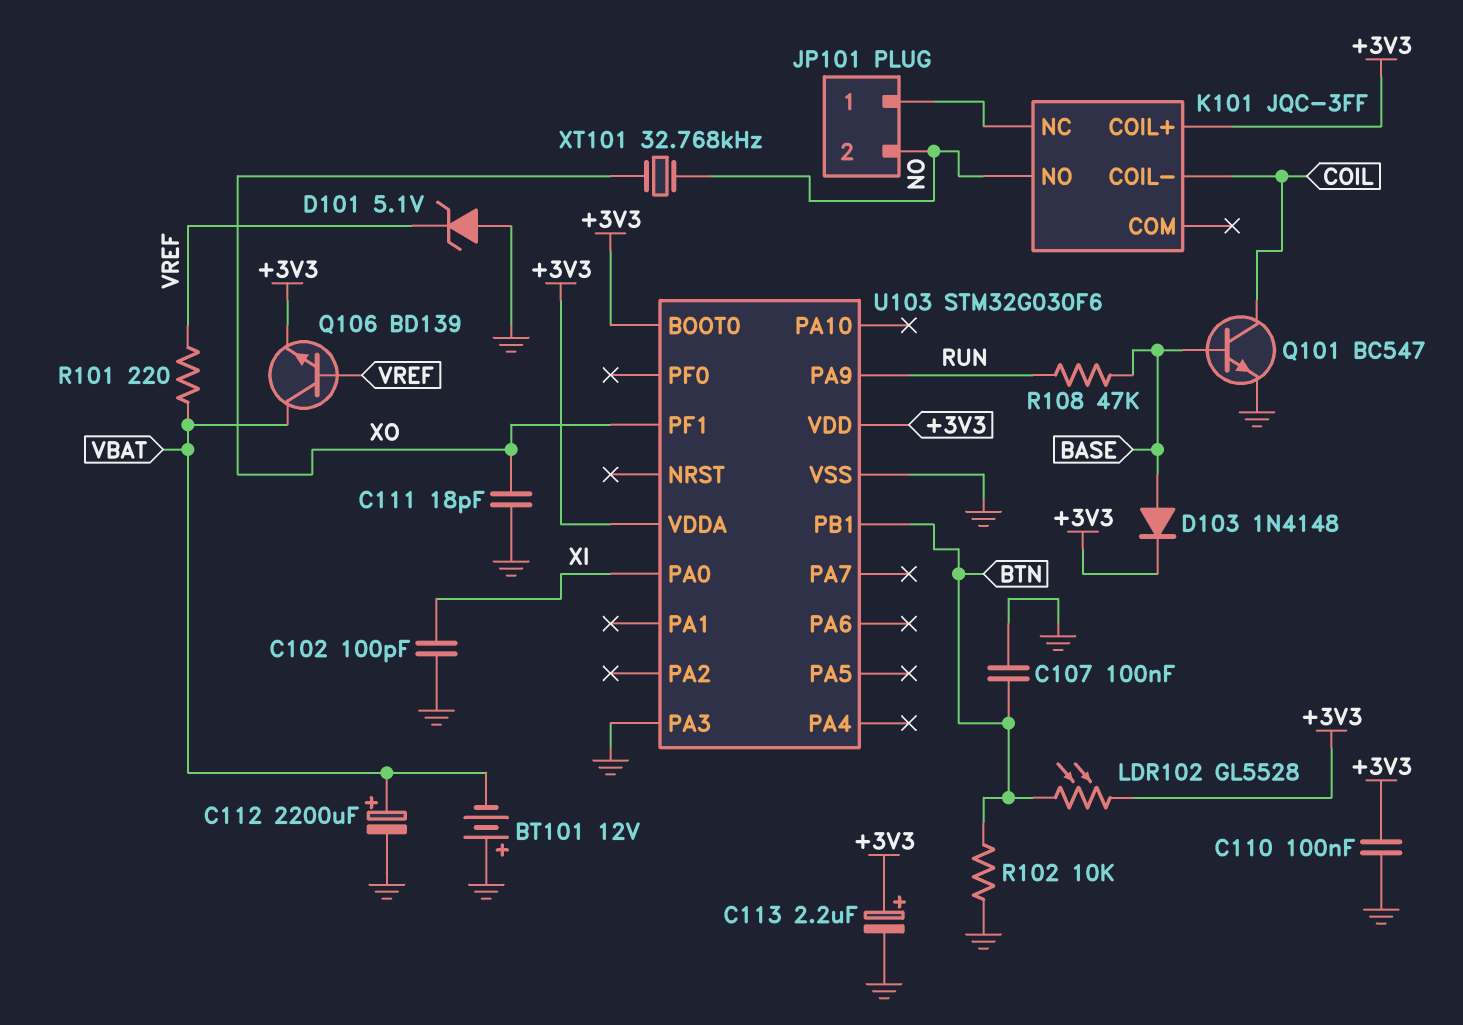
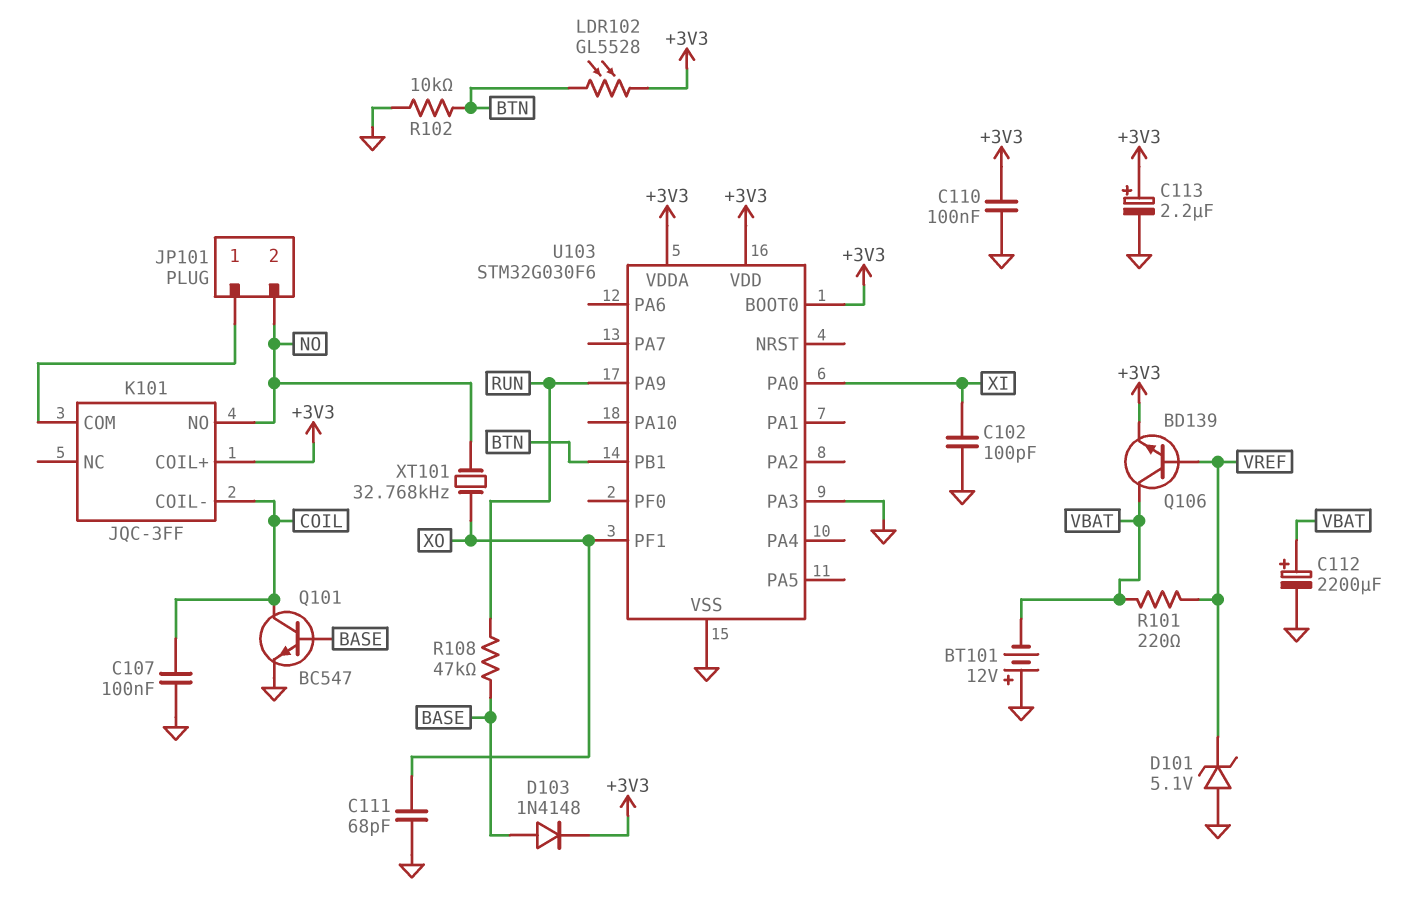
C107: 100nF (BTN, GND) -> 100nF (COIL, GND)
C111: 18pF (GND, XO) -> 68pF (GND, XO)
K101 pin COM: none -> JP101/1
K101 pin NC: JP101/1 -> none

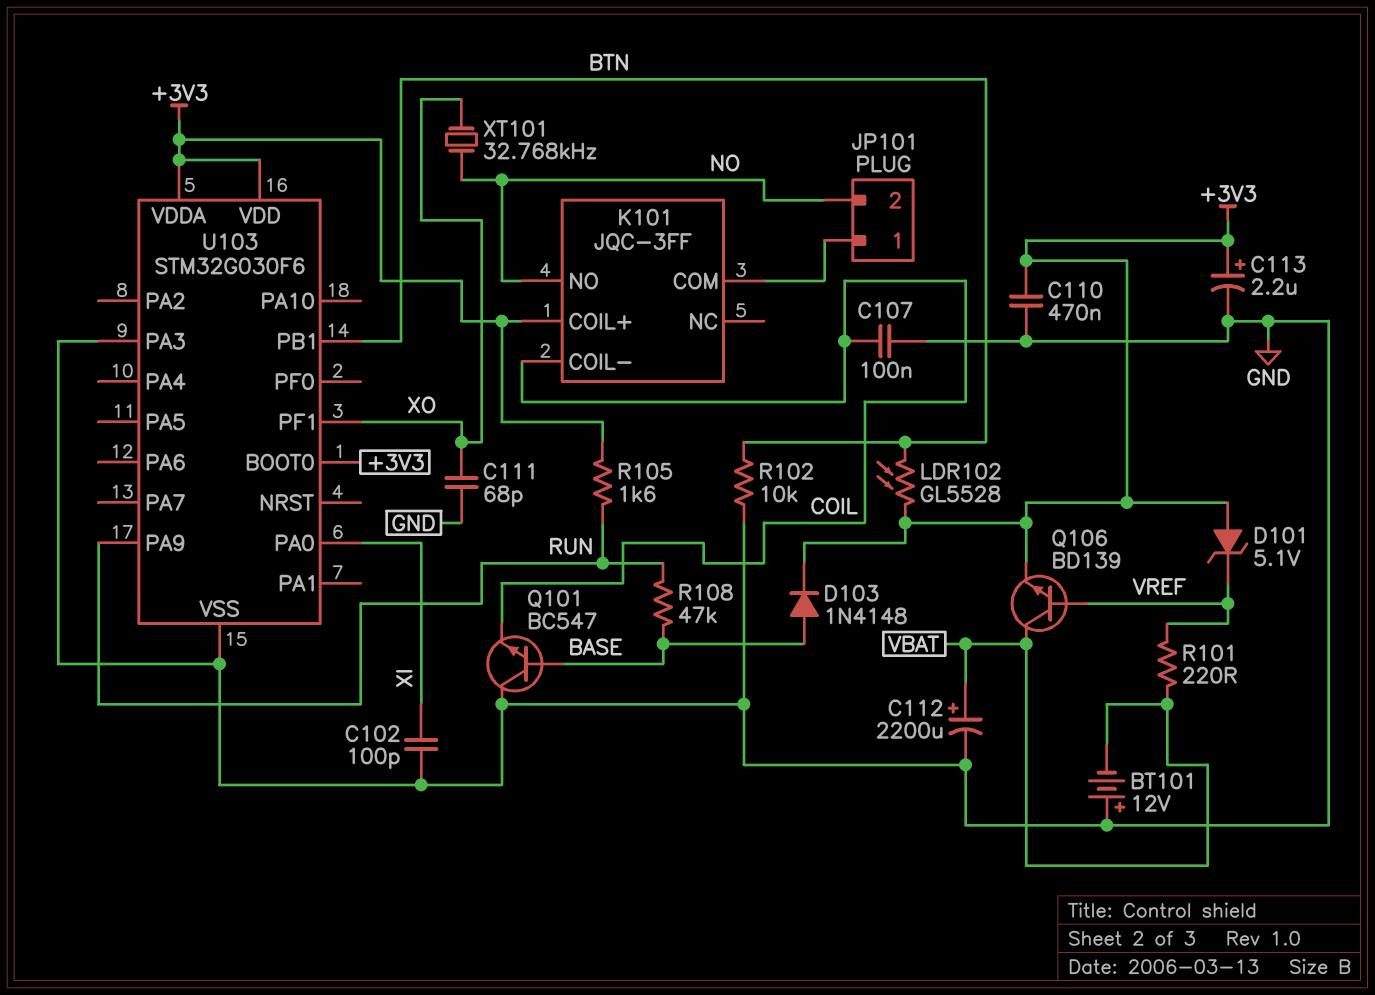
C110: 100nF (+3V3, GND) -> 470nF (+3V3, GND)
D101: zener 5.1V (A GND, K VREF) -> zener 5.1V (A +3V3, K VREF)
Q101: NPN BC547 (B BASE, C COIL, E GND) -> NPN BC547 (B BASE, C GND, E COIL)
R105: none -> 1.6k (+3V3, RUN)

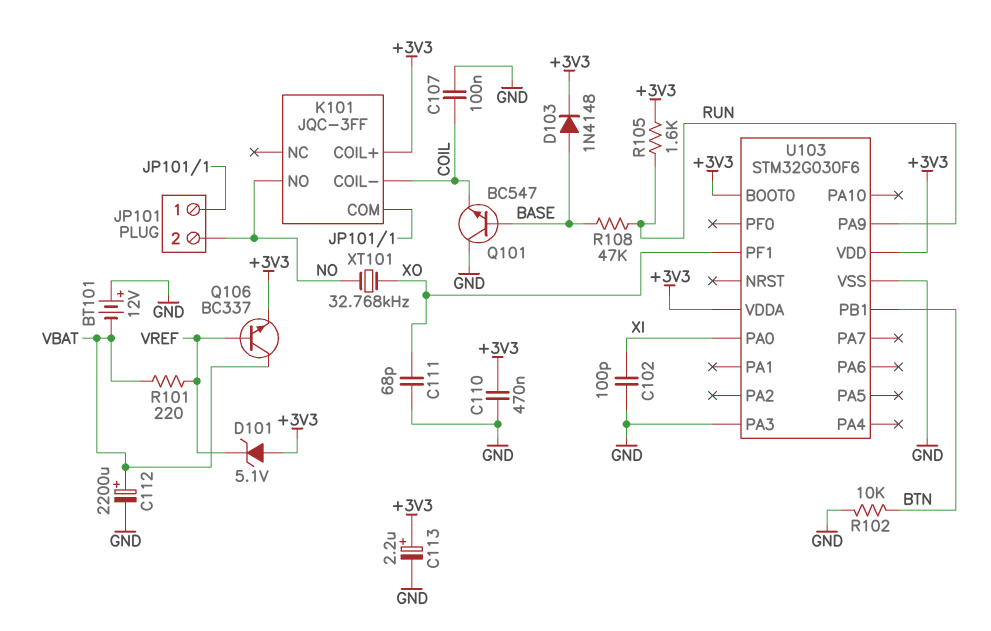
LDR102: GL5528 (+3V3, BTN) -> none
Q106: NPN BD139 (B VREF, C VBAT, E +3V3) -> NPN BC337 (B VREF, C VBAT, E +3V3)

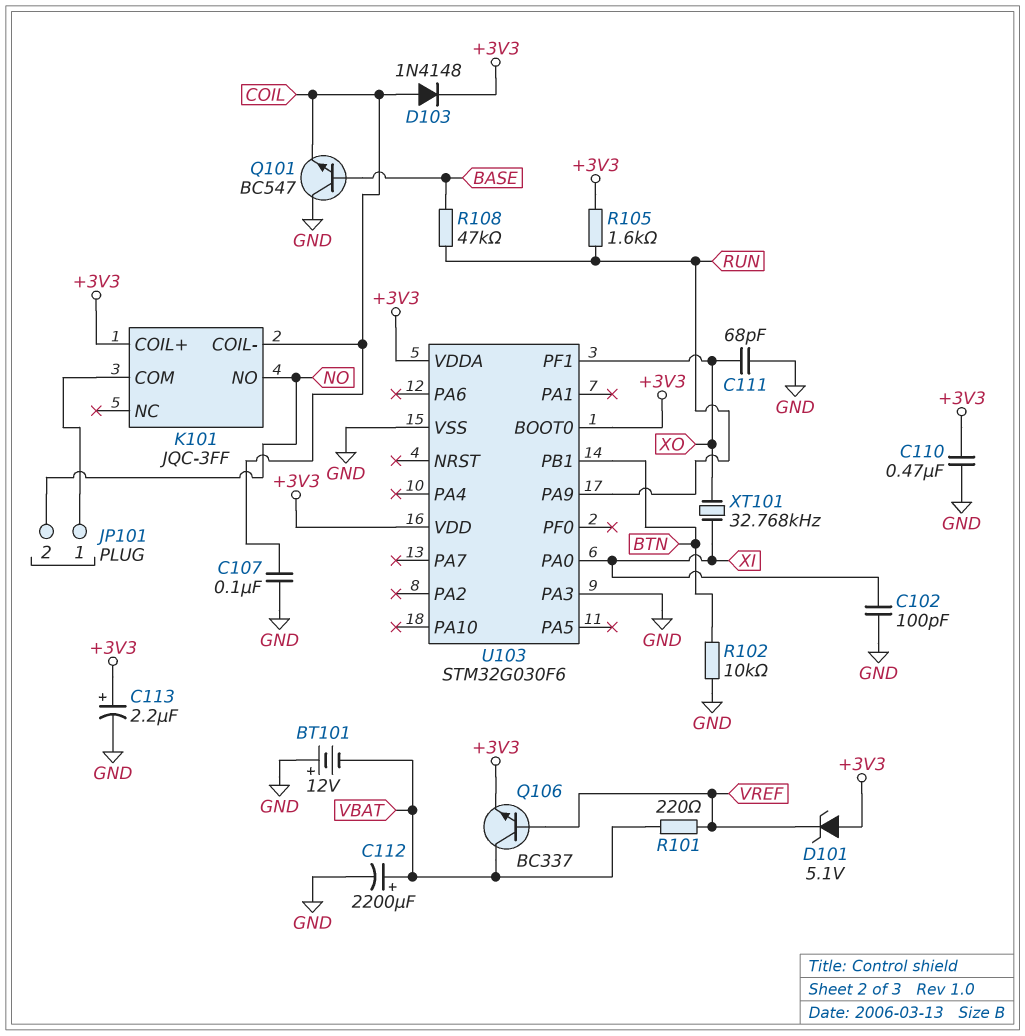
D103: diode 1N4148 (A BASE, K +3V3) -> diode 1N4148 (A COIL, K +3V3)
XT101: 32.768kHz (NO, XO) -> 32.768kHz (XI, XO)

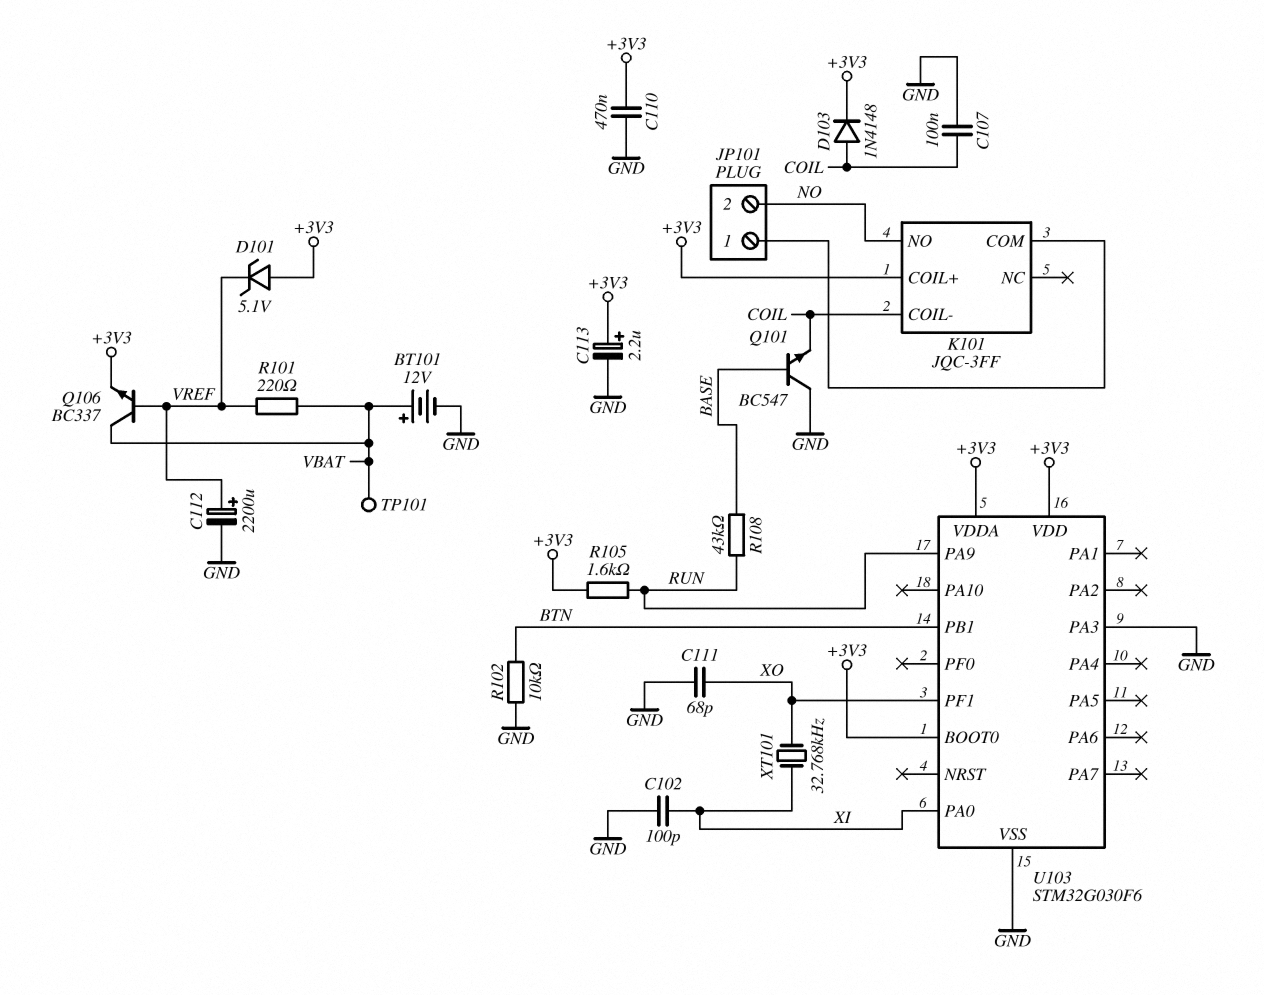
BT101: 12V (plus GND, minus VBAT) -> 12V (plus VBAT, minus GND)
C112: 2200uF (plus VBAT, minus GND) -> 2200uF (plus VREF, minus GND)
R108: 47k (BASE, RUN) -> 43k (BASE, RUN)
TP101: none -> test point (VBAT)

